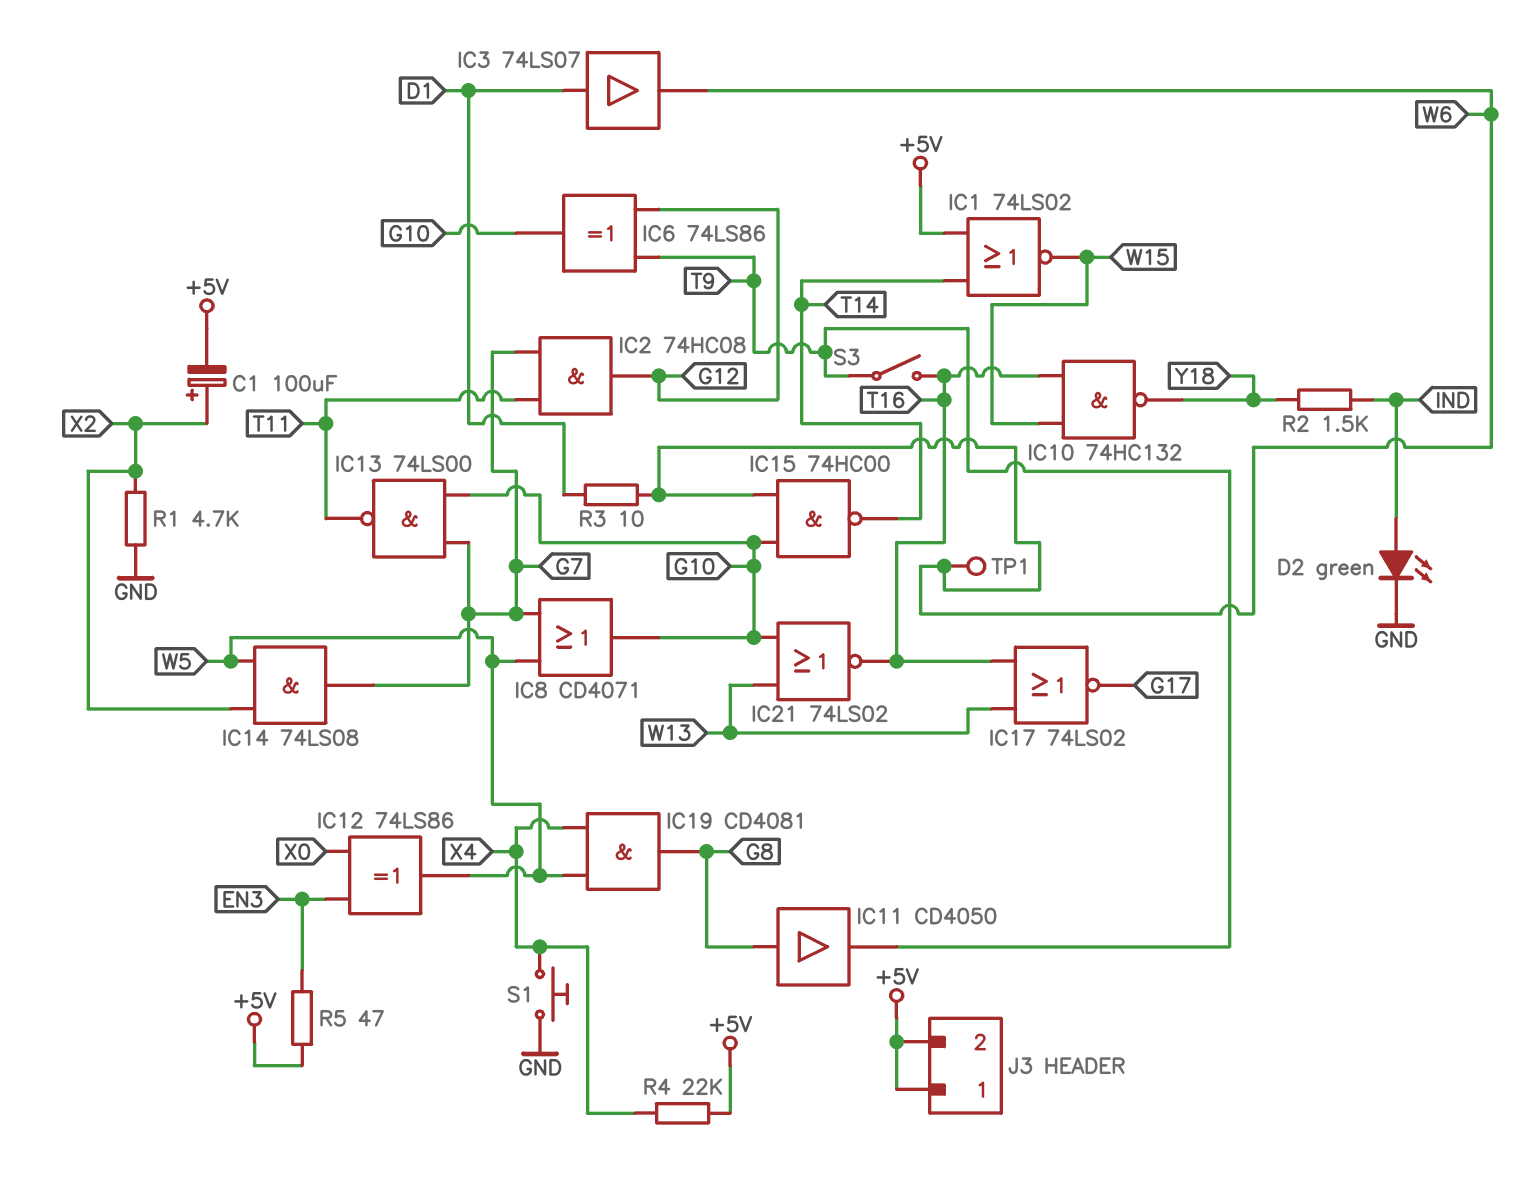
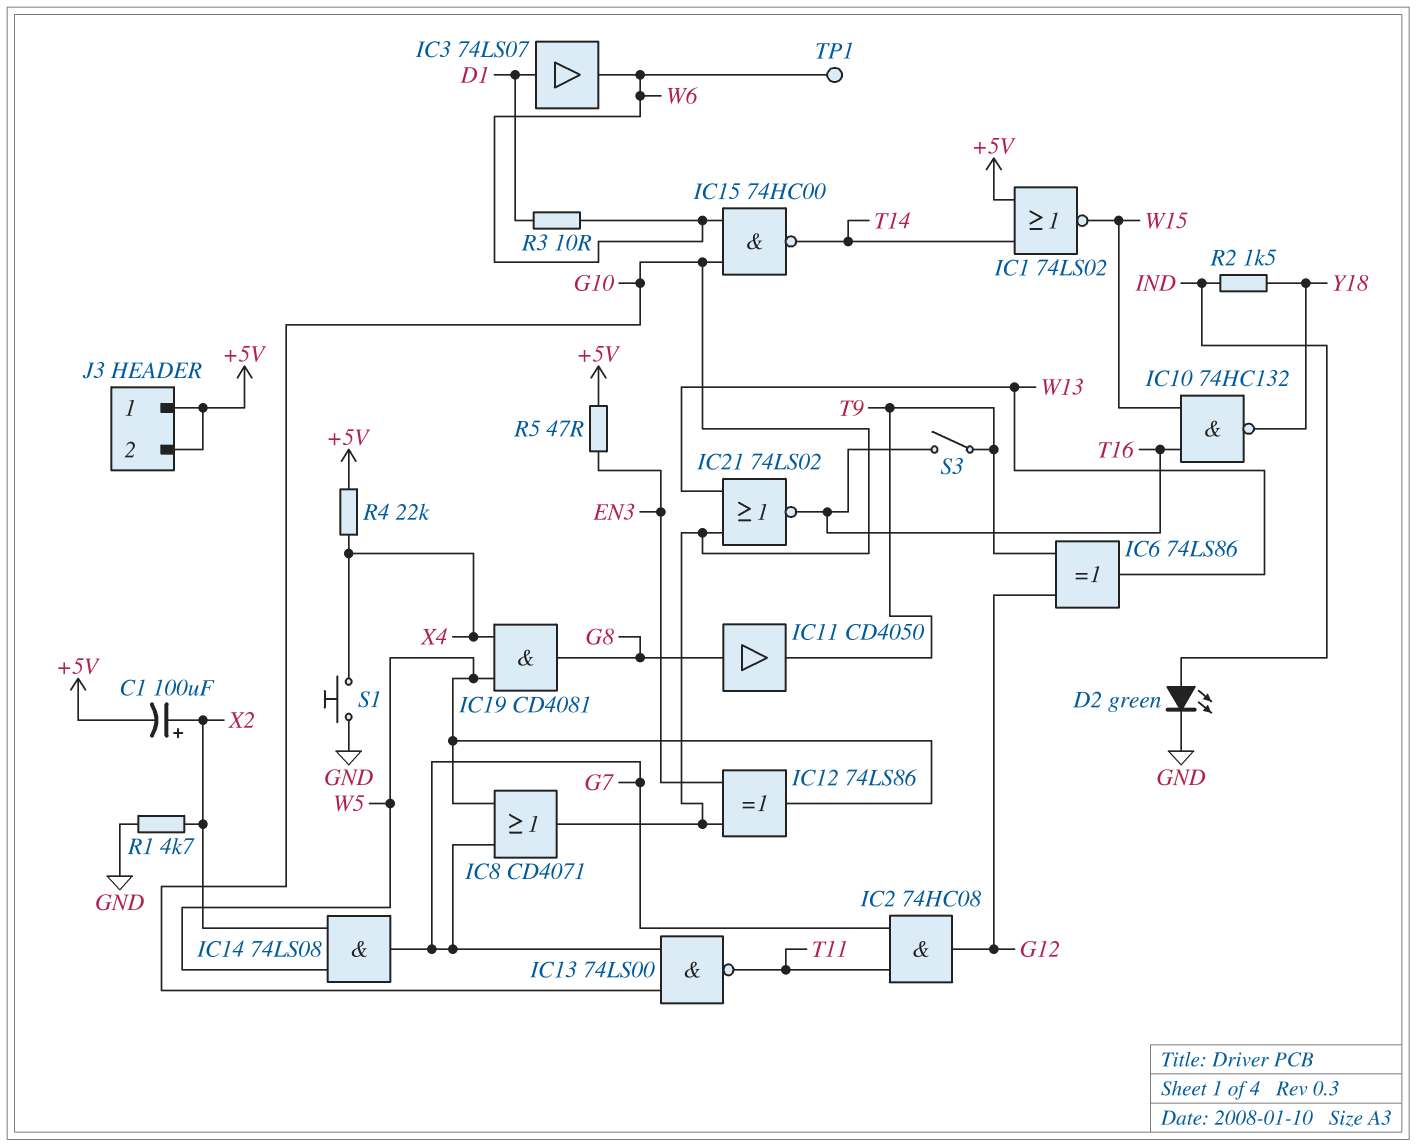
IC6: XOR 74LS86 (in G12, in T9, out G10) -> XOR 74LS86 (in G12, in T9, out W13)
IC12: XOR 74LS86 (in EN3, in X0, out W5) -> XOR 74LS86 (in EN3, in G10, out W5)
IC17: NOR 74LS02 (in T16, in W13, out G17) -> none

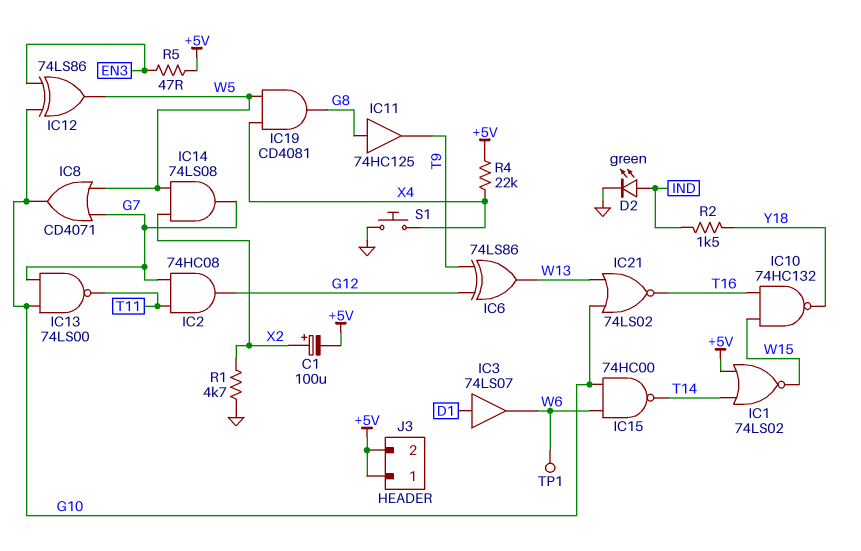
IC11: buffer CD4050 (in G8, out T9) -> buffer 74HC125 (in G8, out T9)
R3: 10 (D1, W6) -> none
S3: switch (T9, T16) -> none

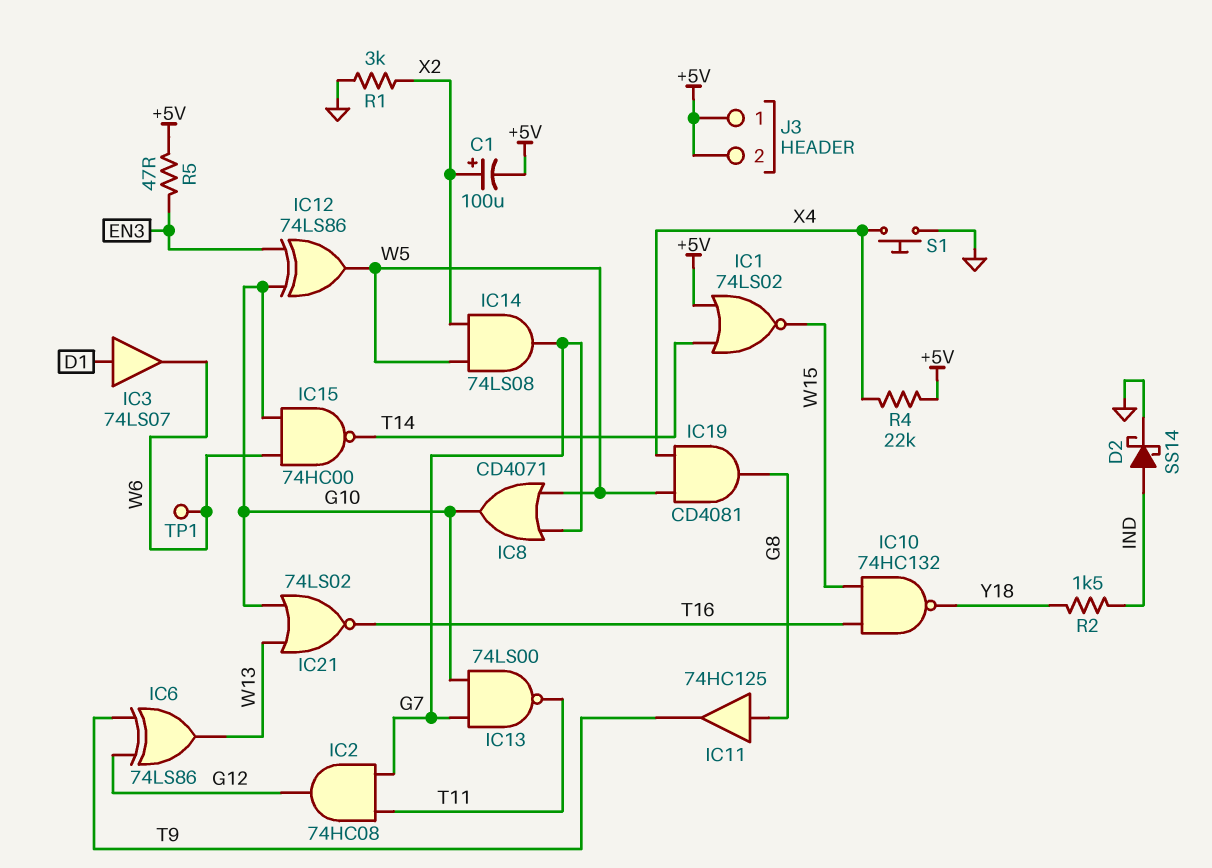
D2: LED green (A IND, K GND) -> schottky SS14 (A IND, K GND)
R1: 4.7k (GND, X2) -> 3k (GND, X2)

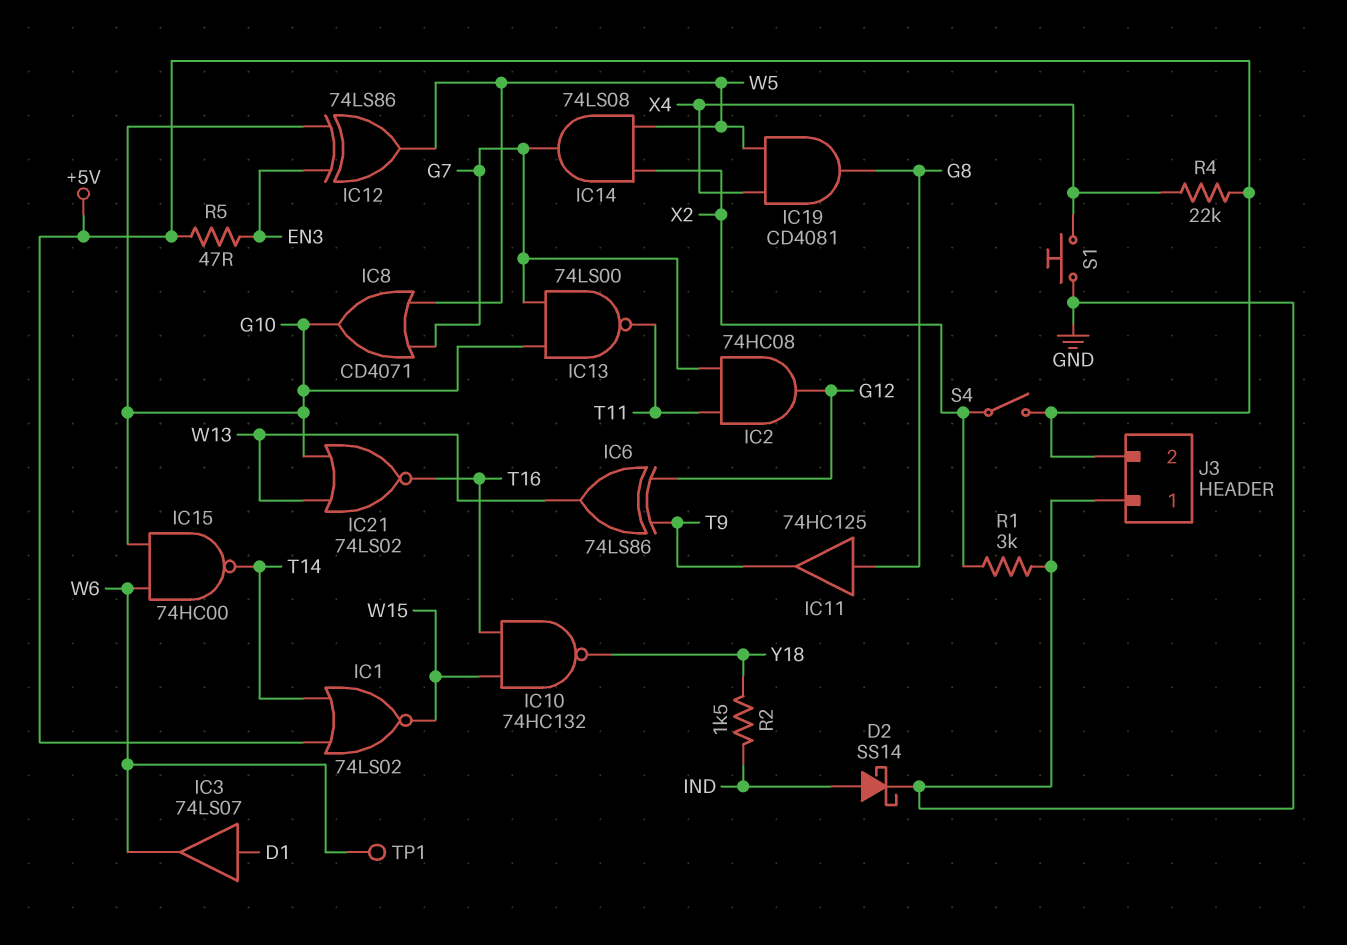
C1: 100uF (plus X2, minus +5V) -> none
J3 pin 1: +5V -> GND
S4: none -> switch (+5V, X2)

